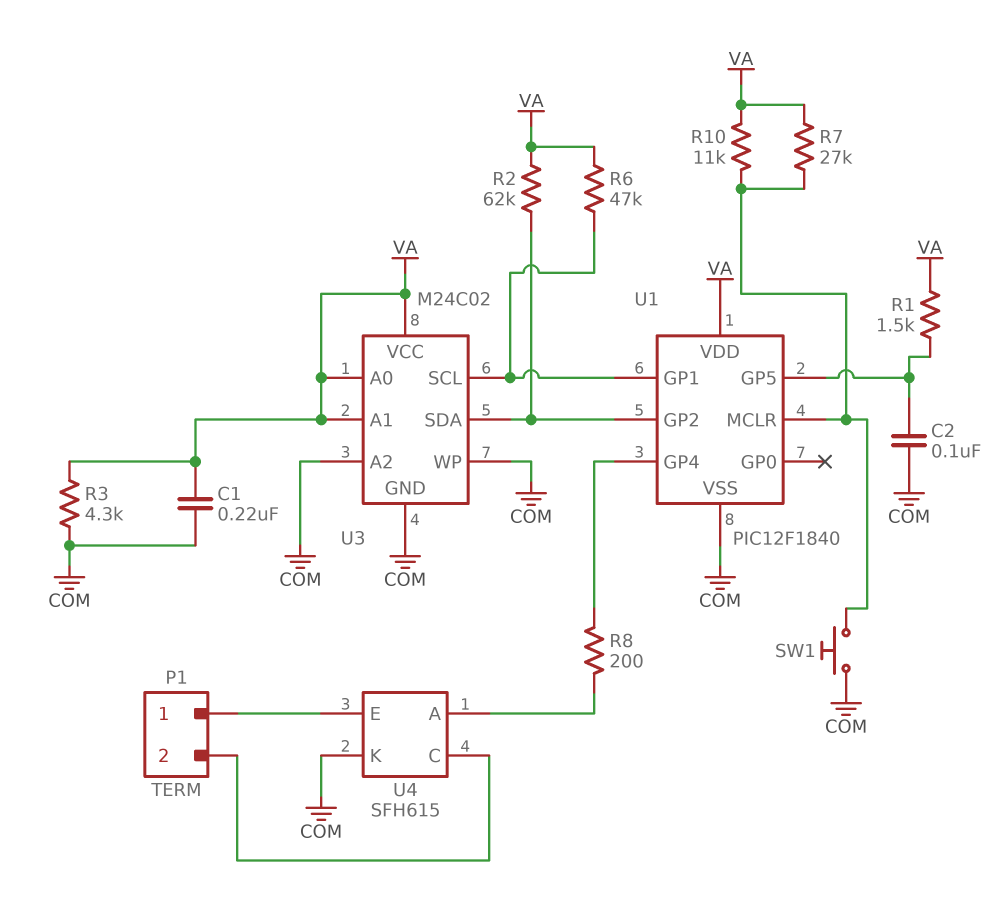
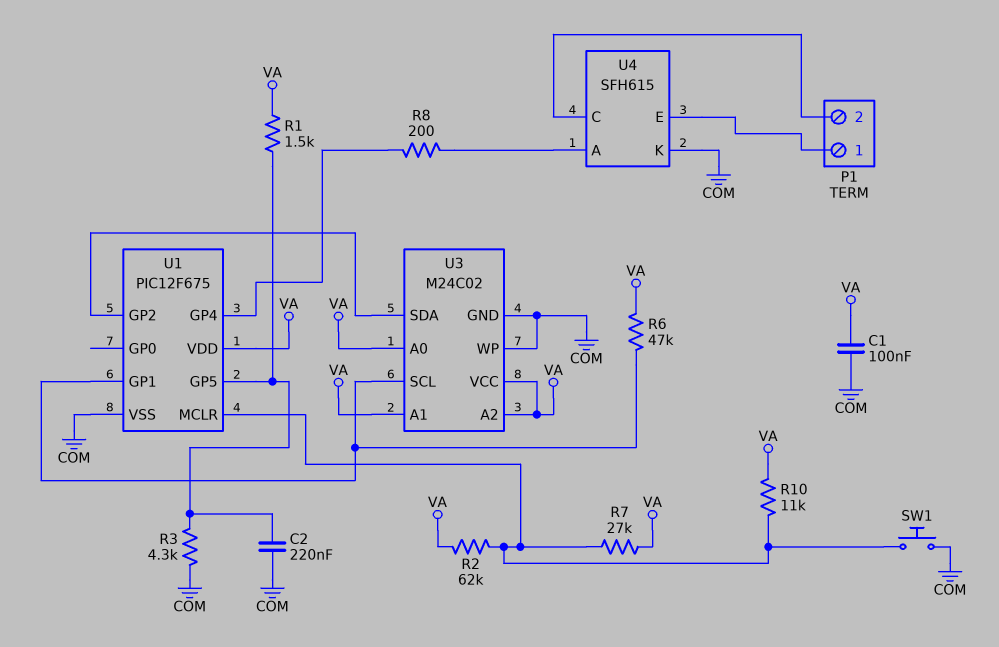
C1: 220nF (COM, VA) -> 100nF (COM, VA)
C2: 100nF (COM, U1/GP5) -> 220nF (COM, U1/GP5)
R2: 62k (U1/GP2, VA) -> 62k (U1/MCLR, VA)
R3: 4.3k (COM, VA) -> 4.3k (COM, U1/GP5)
U1: PIC12F1840 -> PIC12F675
U3 pin A2: COM -> VA

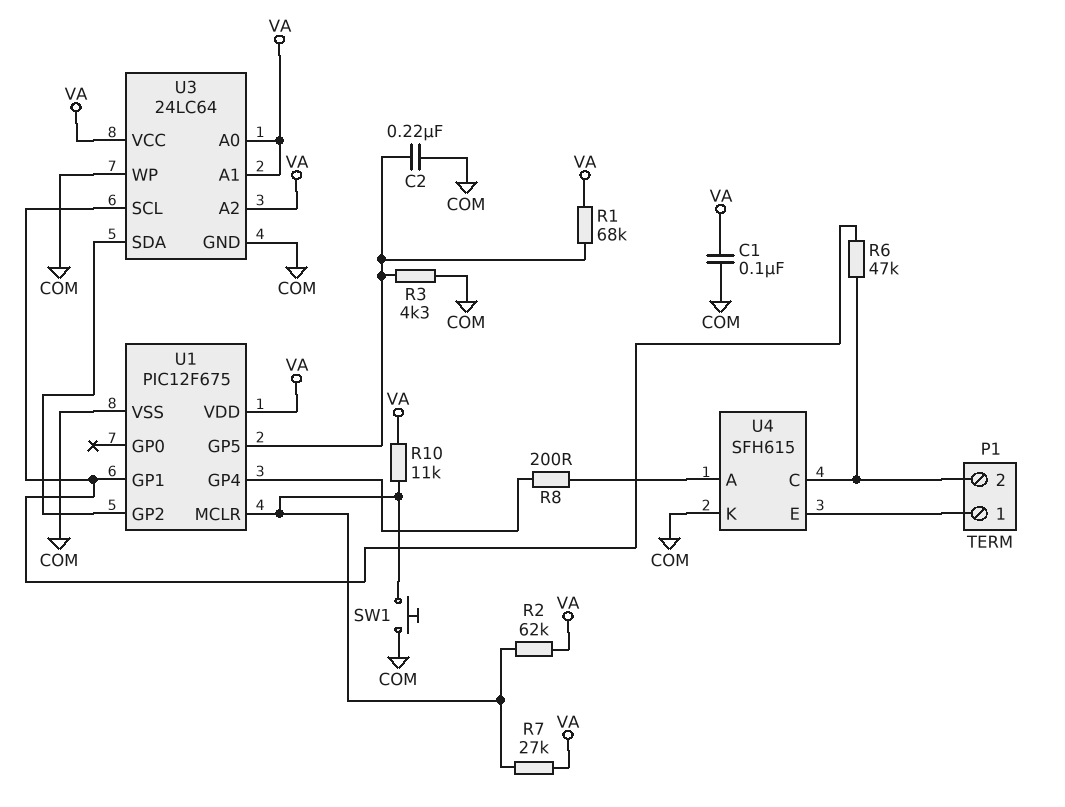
R1: 1.5k (U1/GP5, VA) -> 68k (U1/GP5, VA)
R6: 47k (U1/GP1, VA) -> 47k (P1/2, U1/GP1)
U3: M24C02 -> 24LC64

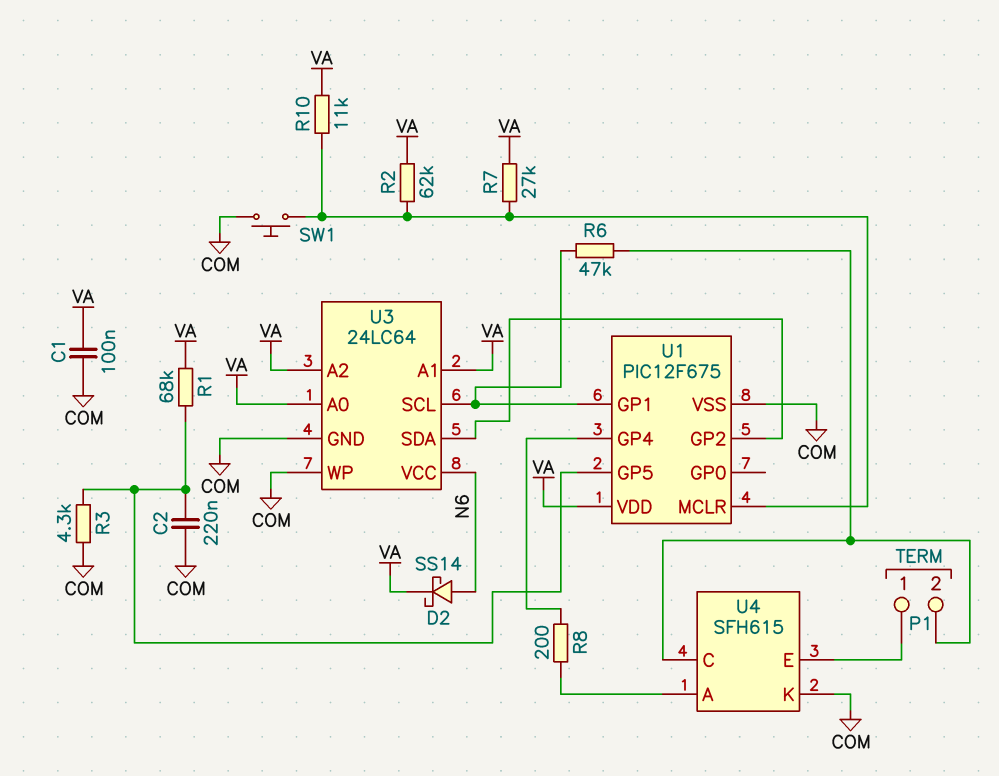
D2: none -> schottky SS14 (A N6, K VA)
U3 pin VCC: VA -> N6

